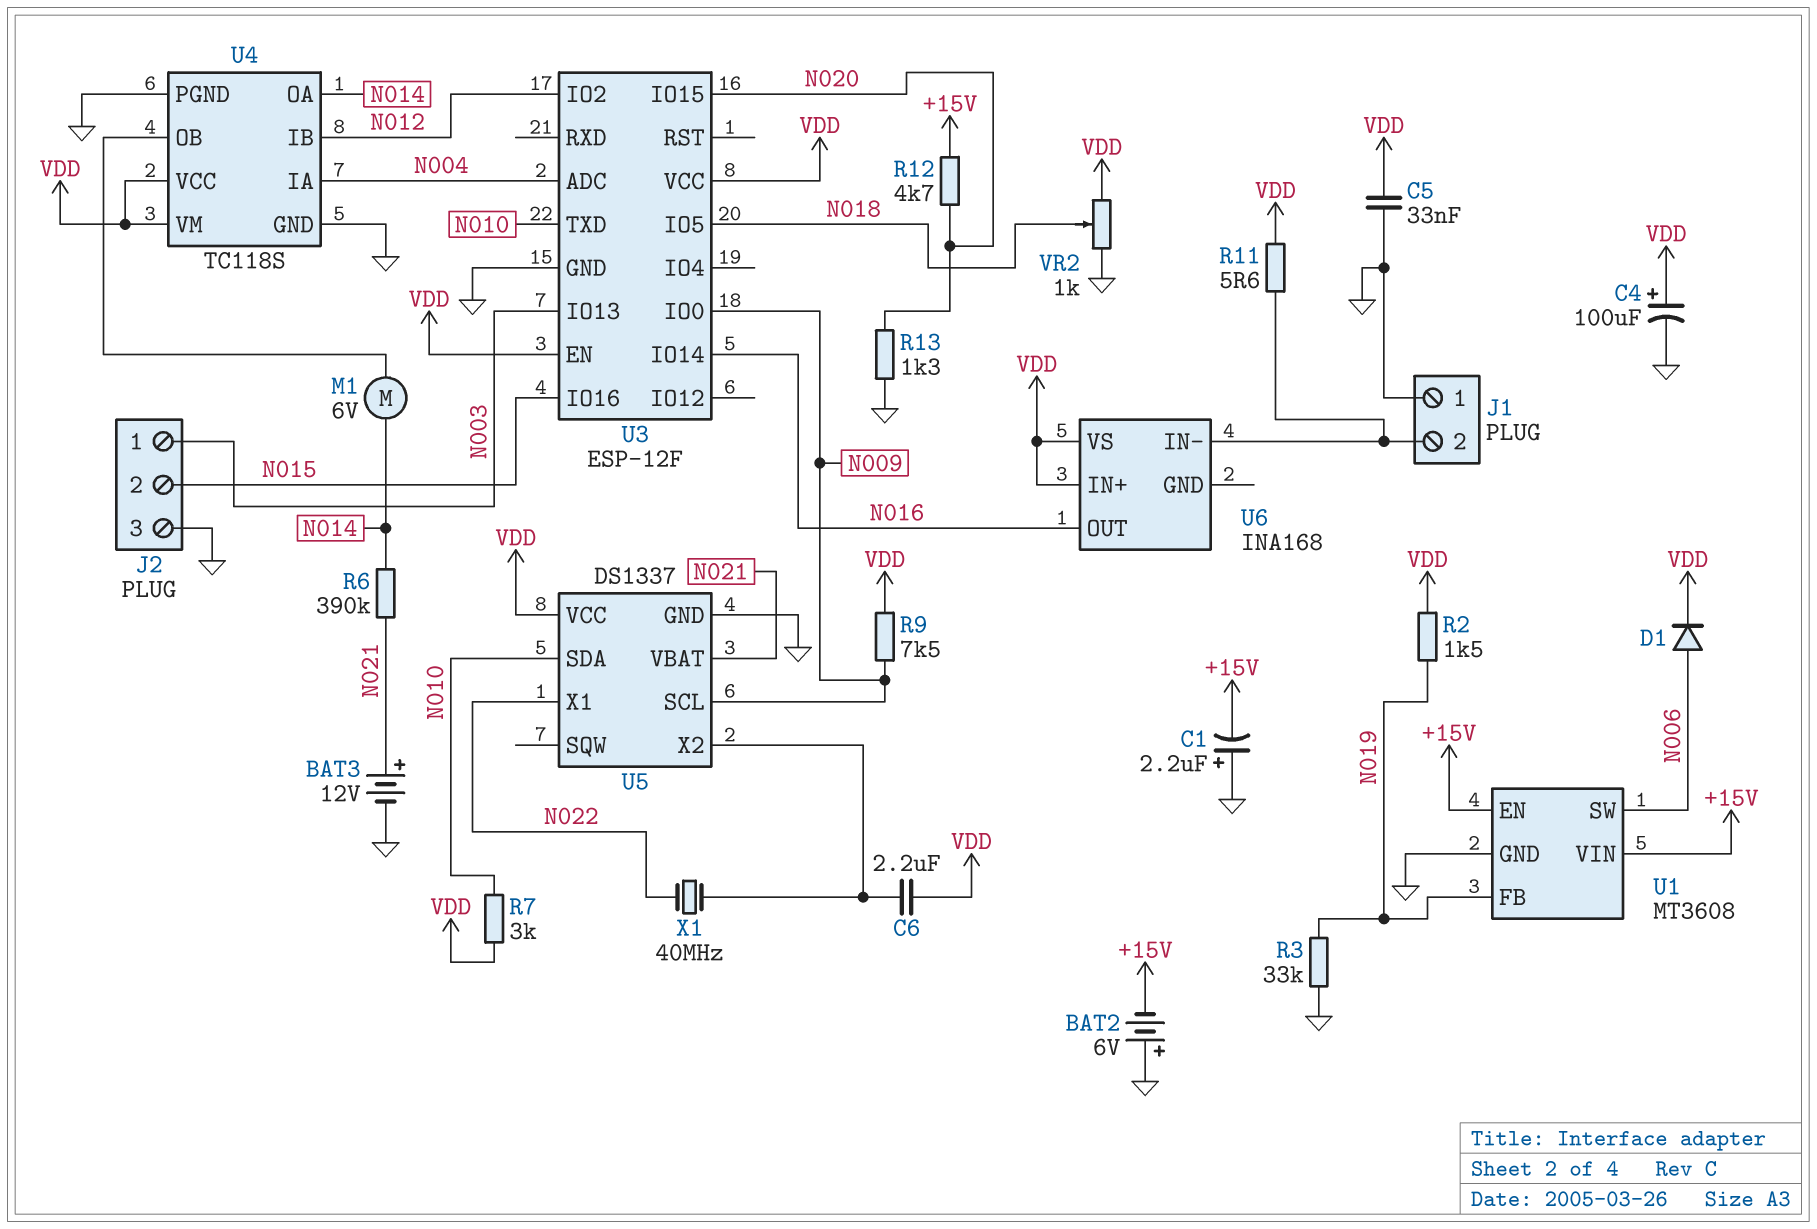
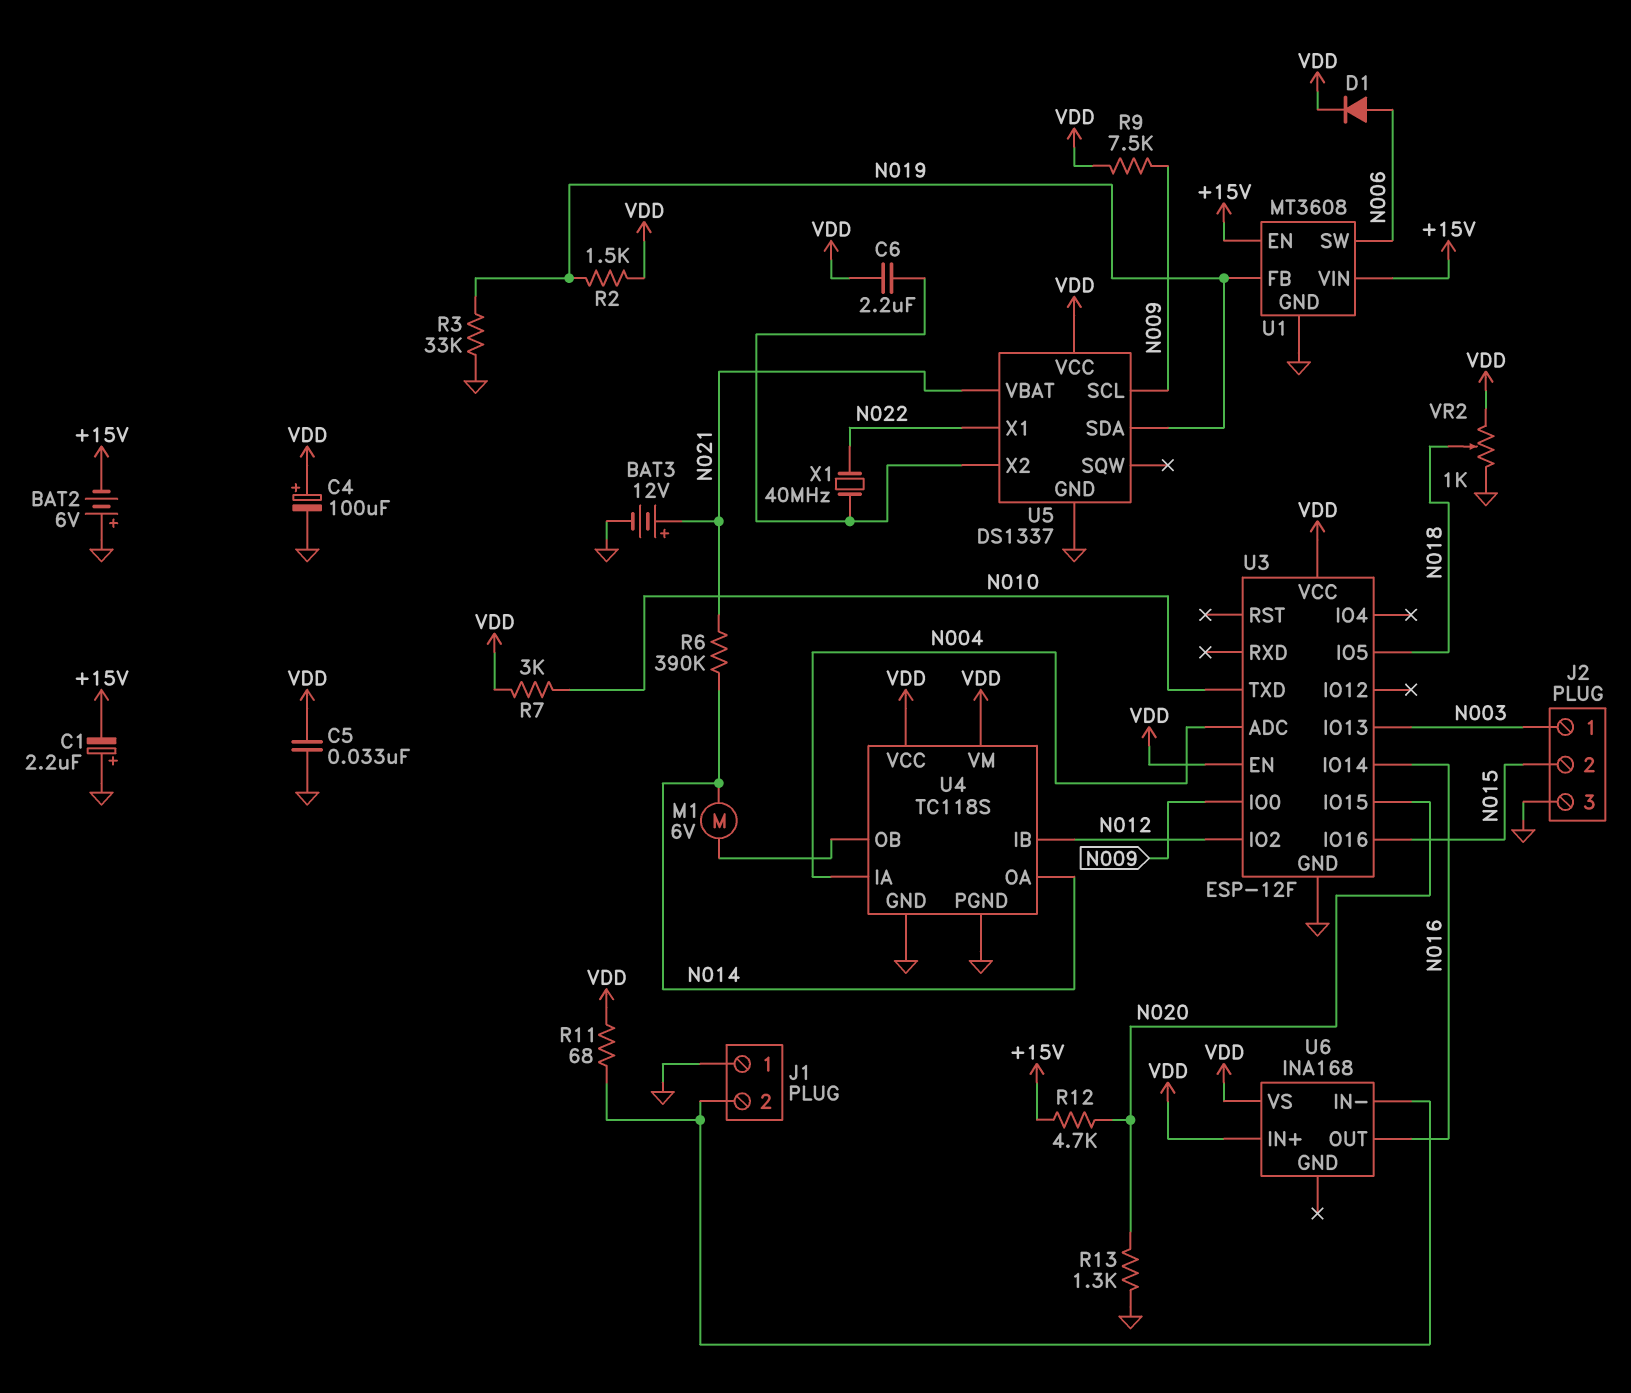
R11: 5.6 (J1/2, VDD) -> 68 (J1/2, VDD)
U5 pin SDA: N010 -> N019

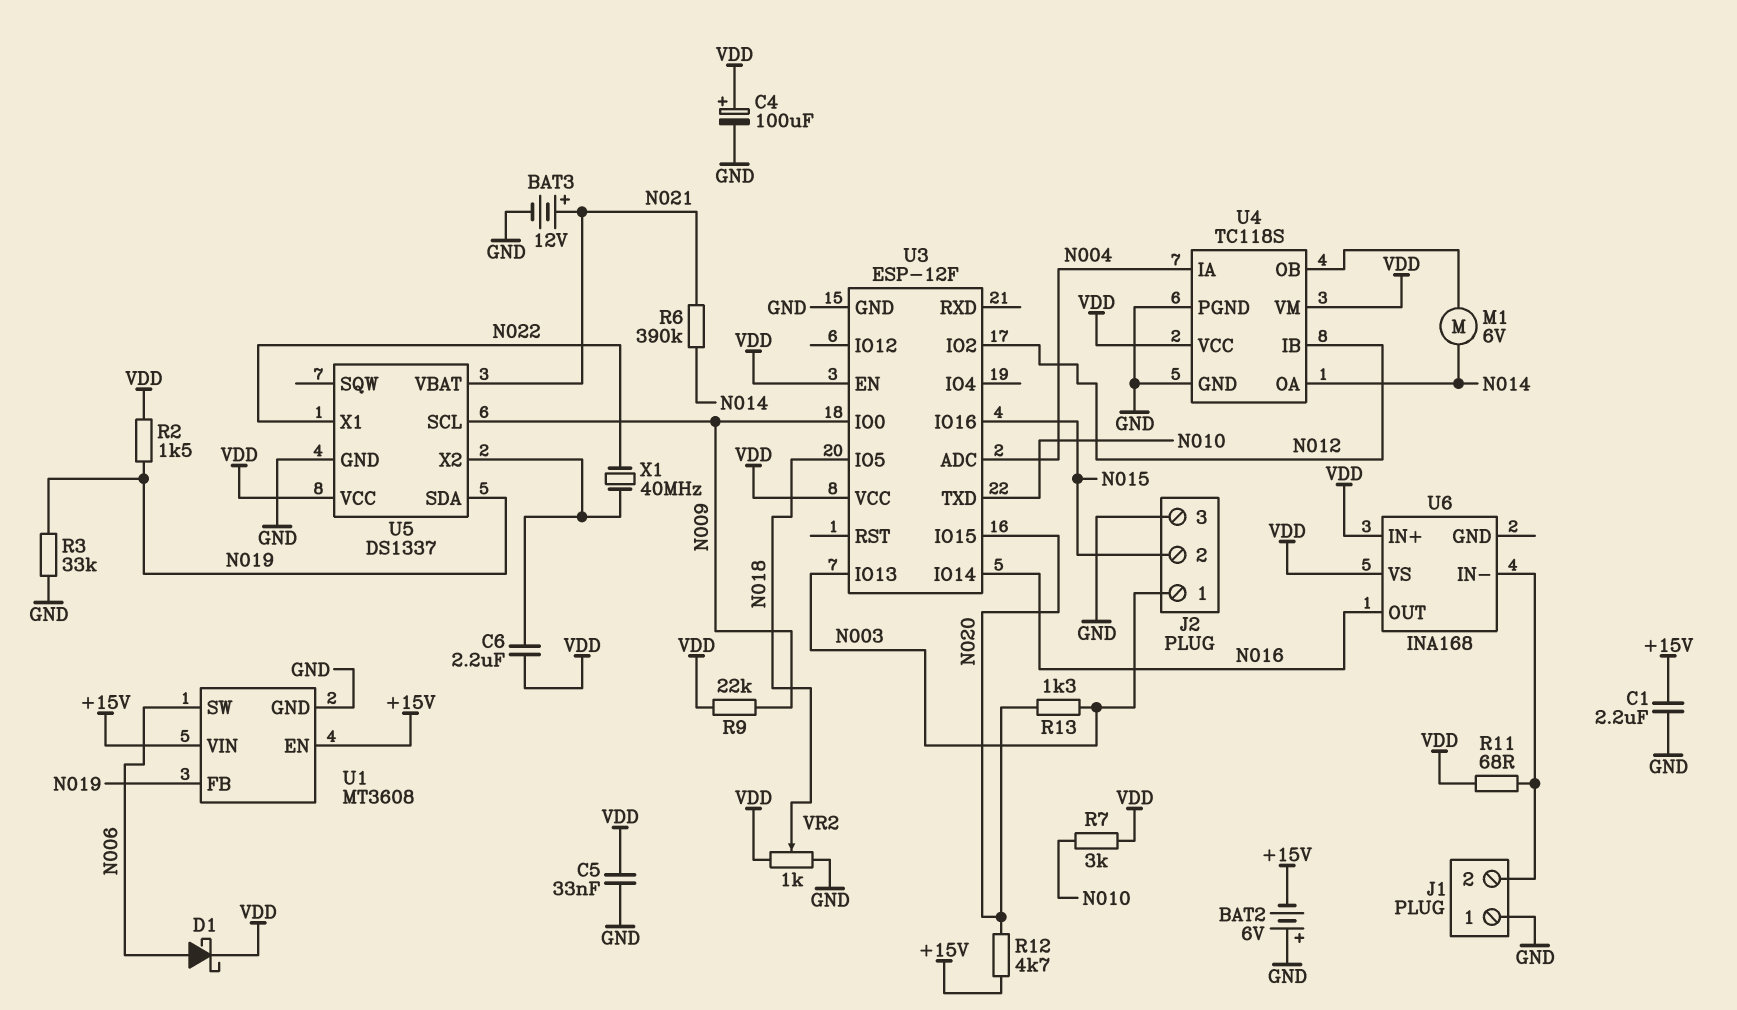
C1: 2.2uF (plus GND, minus +15V) -> 2.2uF (+15V, GND)
D1: diode (A N006, K VDD) -> schottky (A N006, K VDD)
R9: 7.5k (N009, VDD) -> 22k (N009, VDD)
R13: 1.3k (GND, N020) -> 1.3k (N003, N020)

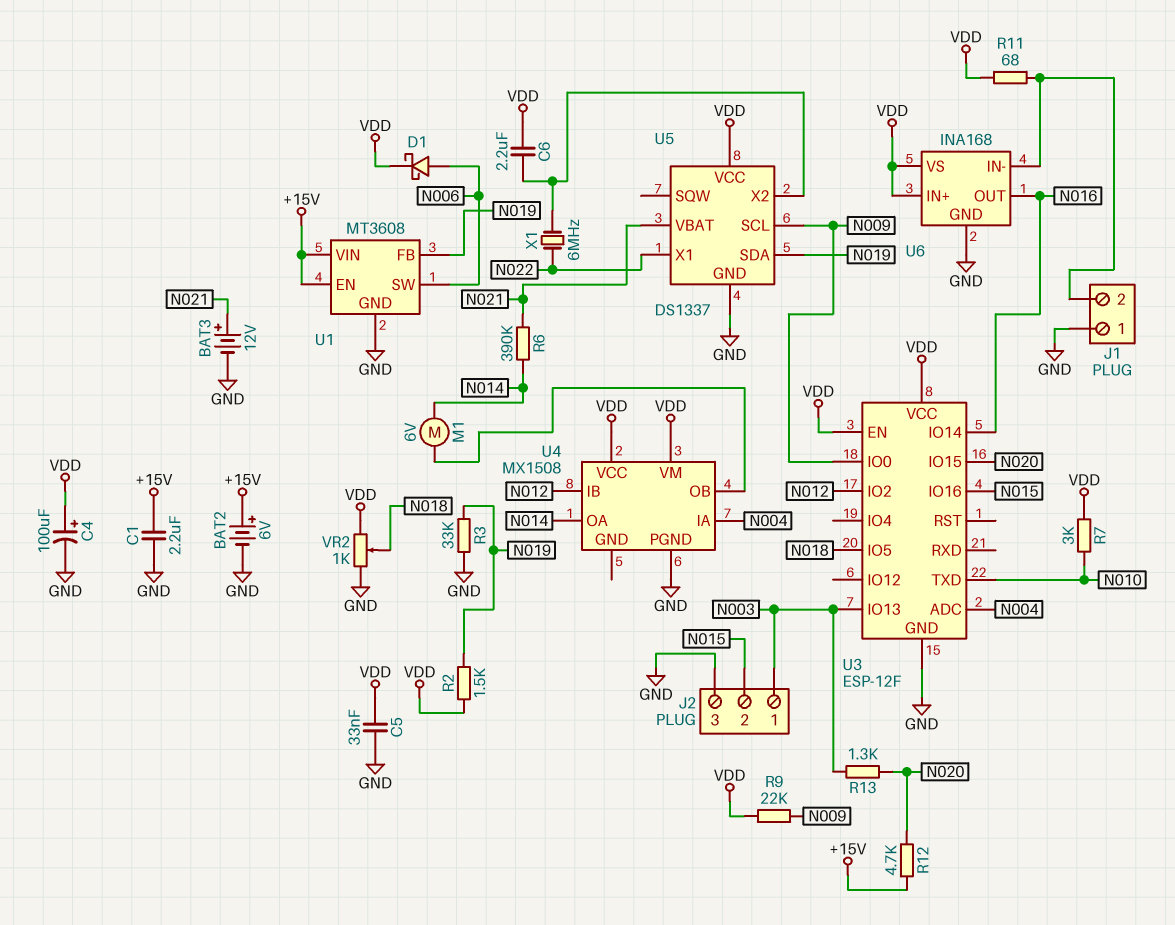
BAT2: 6V (plus GND, minus +15V) -> 6V (plus +15V, minus GND)
U4: TC118S -> MX1508
U4 pin GND: GND -> none
U6 pin GND: none -> GND
X1: 40MHz (N022, U5/X2) -> 6MHz (N022, U5/X2)

